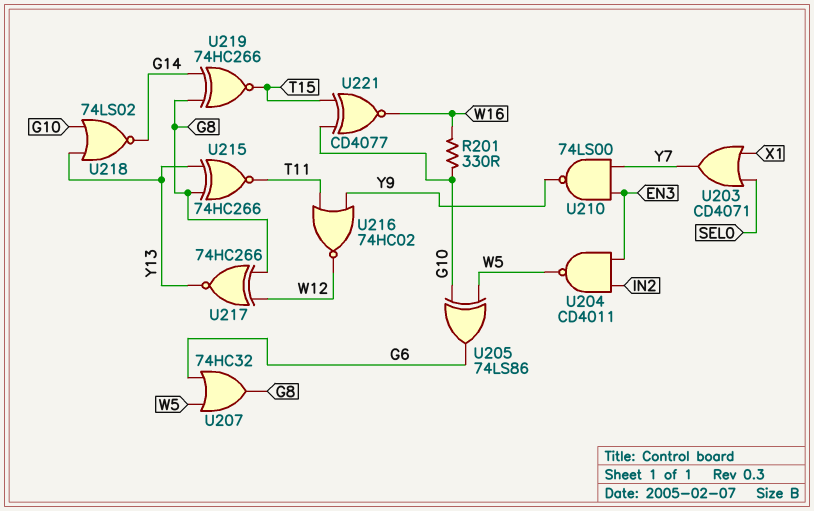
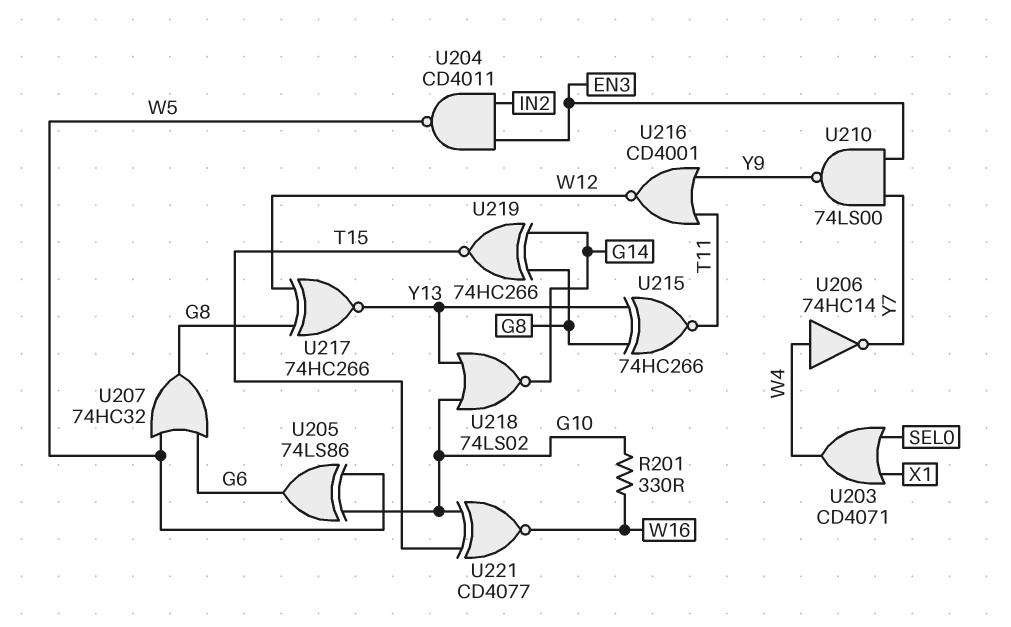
U203: OR CD4071 (in SEL0, in X1, out Y7) -> OR CD4071 (in SEL0, in X1, out W4)
U206: none -> NOT 74HC14 (in W4, out Y7)
U216: NOR 74HC02 (in T11, in Y9, out W12) -> NOR CD4001 (in T11, in Y9, out W12)

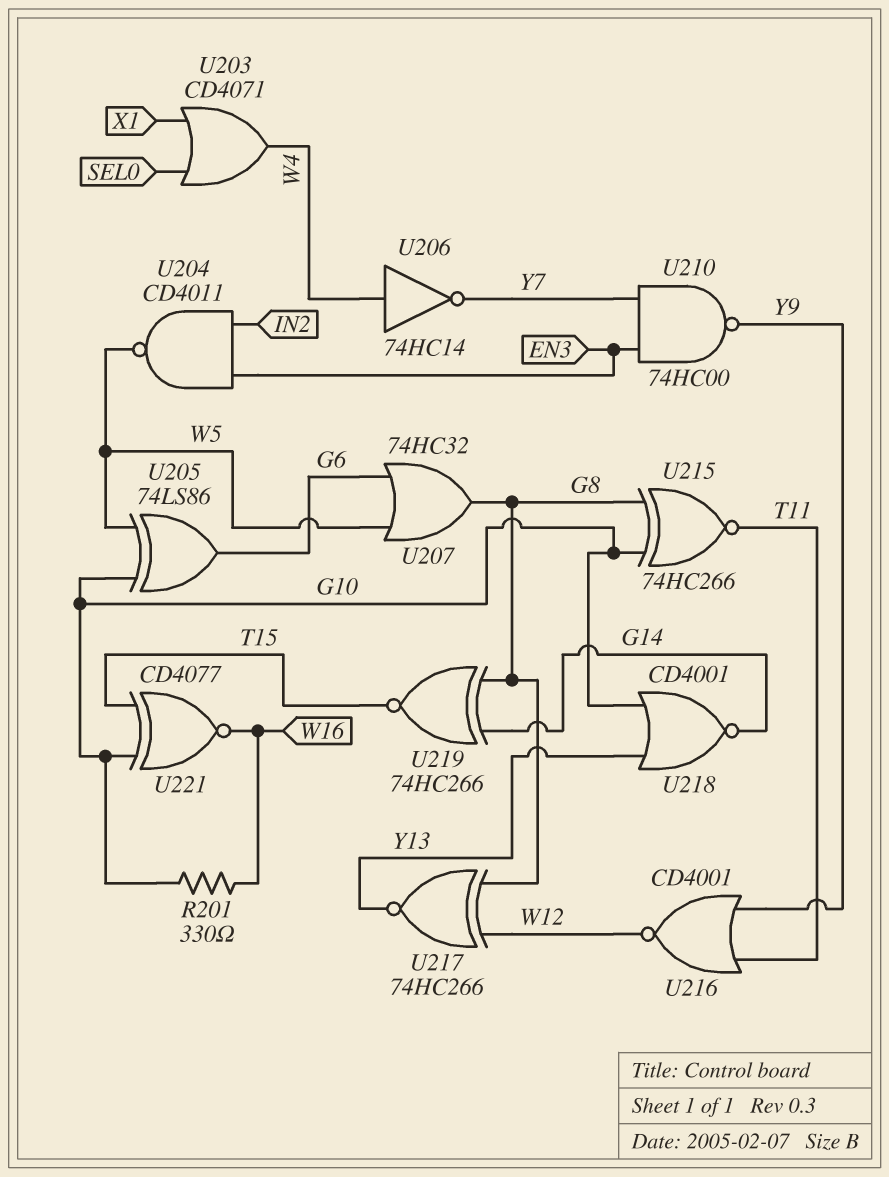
U210: NAND 74LS00 (in EN3, in Y7, out Y9) -> NAND 74HC00 (in EN3, in Y7, out Y9)
U215: XNOR 74HC266 (in G8, in Y13, out T11) -> XNOR 74HC266 (in G8, in G10, out T11)
U218: NOR 74LS02 (in G10, in Y13, out G14) -> NOR CD4001 (in G10, in Y13, out G14)

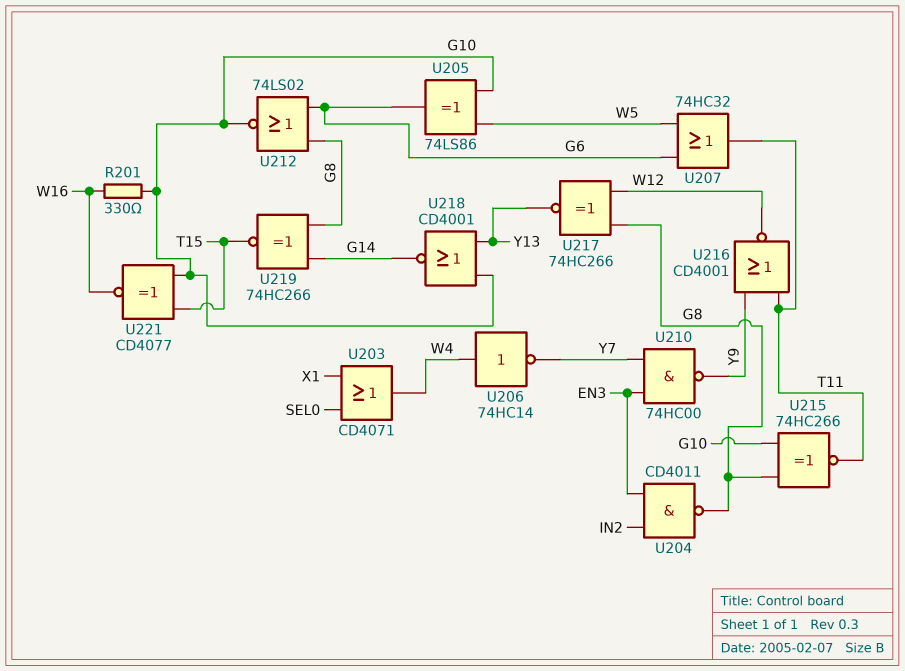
U204: NAND CD4011 (in EN3, in IN2, out W5) -> NAND CD4011 (in EN3, in IN2, out G8)
U207: OR 74HC32 (in G6, in W5, out G8) -> OR 74HC32 (in G6, in W5, out T11)
U212: none -> NOR 74LS02 (in G6, in G8, out G10)

